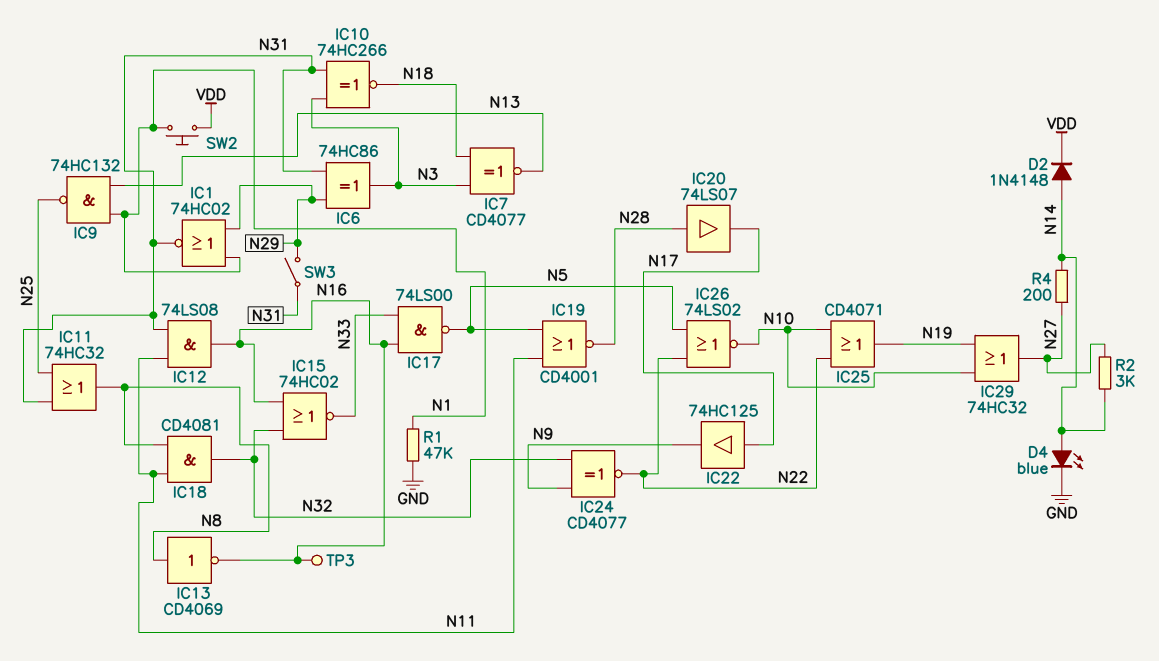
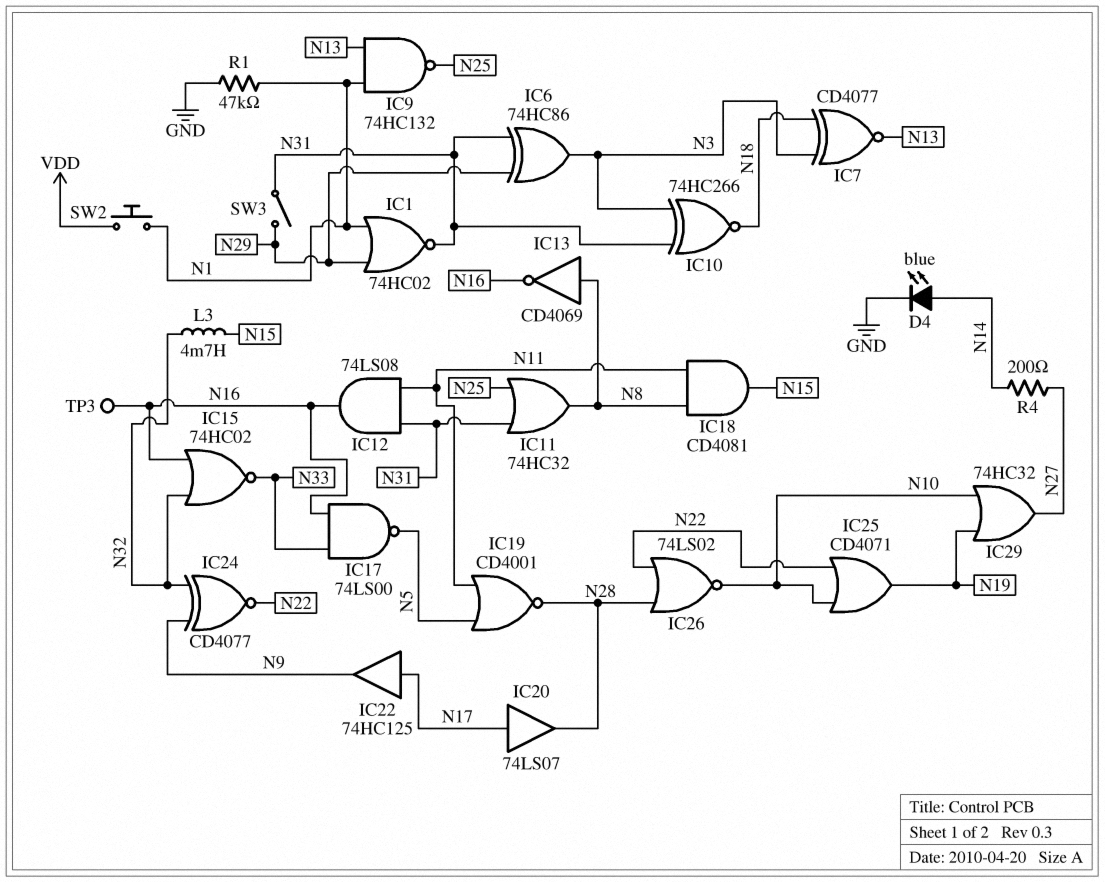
D2: diode 1N4148 (A N14, K VDD) -> none
IC18: AND CD4081 (in N8, in N11, out N32) -> AND CD4081 (in N8, in N11, out N15)
IC20: buffer 74LS07 (in N28, out N17) -> buffer 74LS07 (in N17, out N28)
IC26: NOR 74LS02 (in N5, in N22, out N10) -> NOR 74LS02 (in N22, in N28, out N10)
L3: none -> 4.7mH (N15, N32)
R2: 3k (N14, N27) -> none

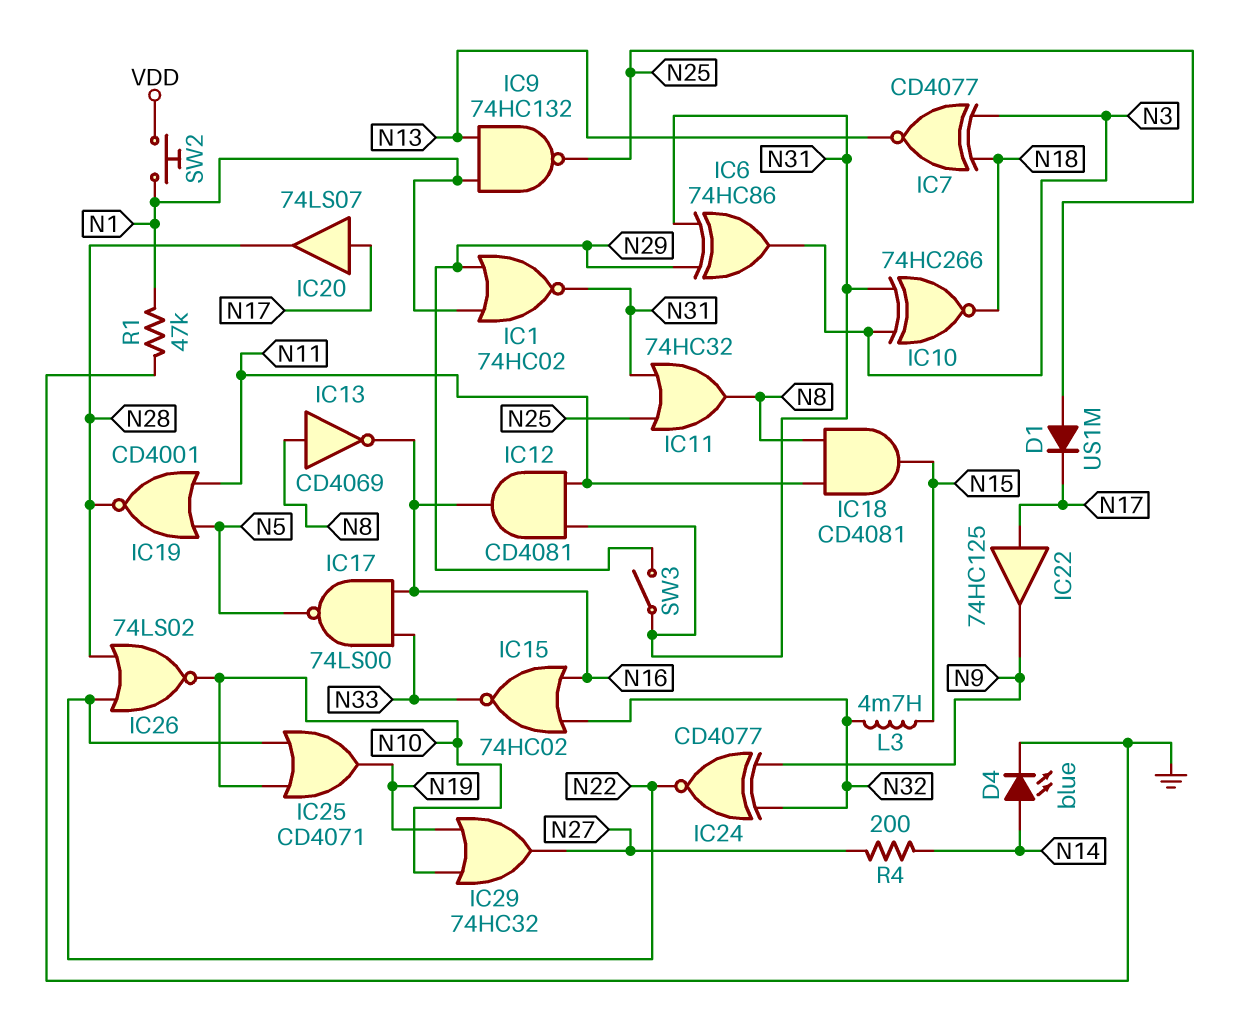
D1: none -> diode US1M (A N25, K N17)
IC12: AND 74LS08 (in N11, in N31, out N16) -> AND CD4081 (in N11, in N31, out N16)
TP3: test point (N16) -> none

